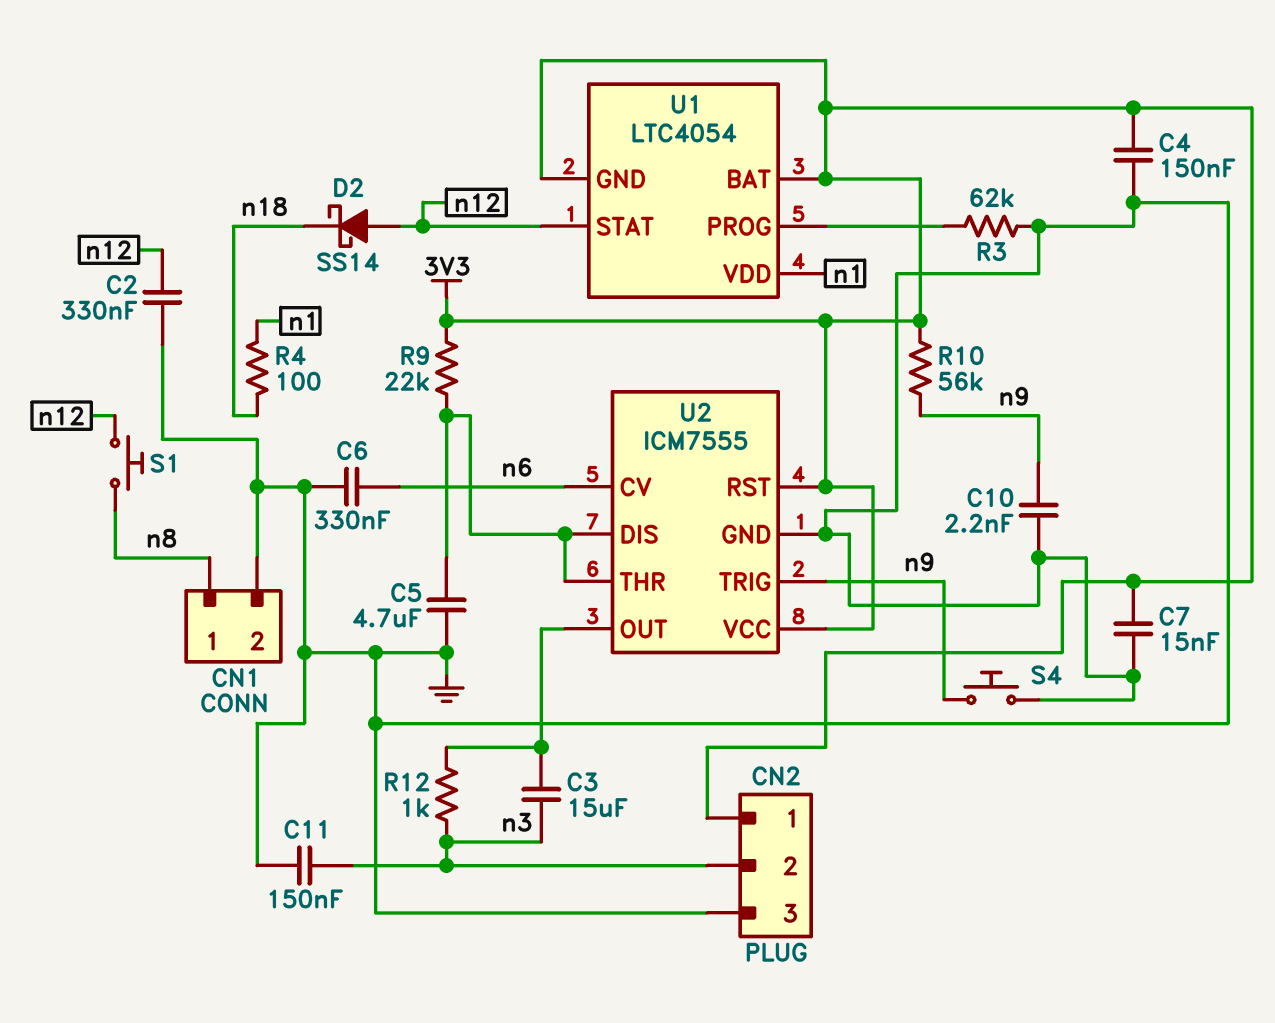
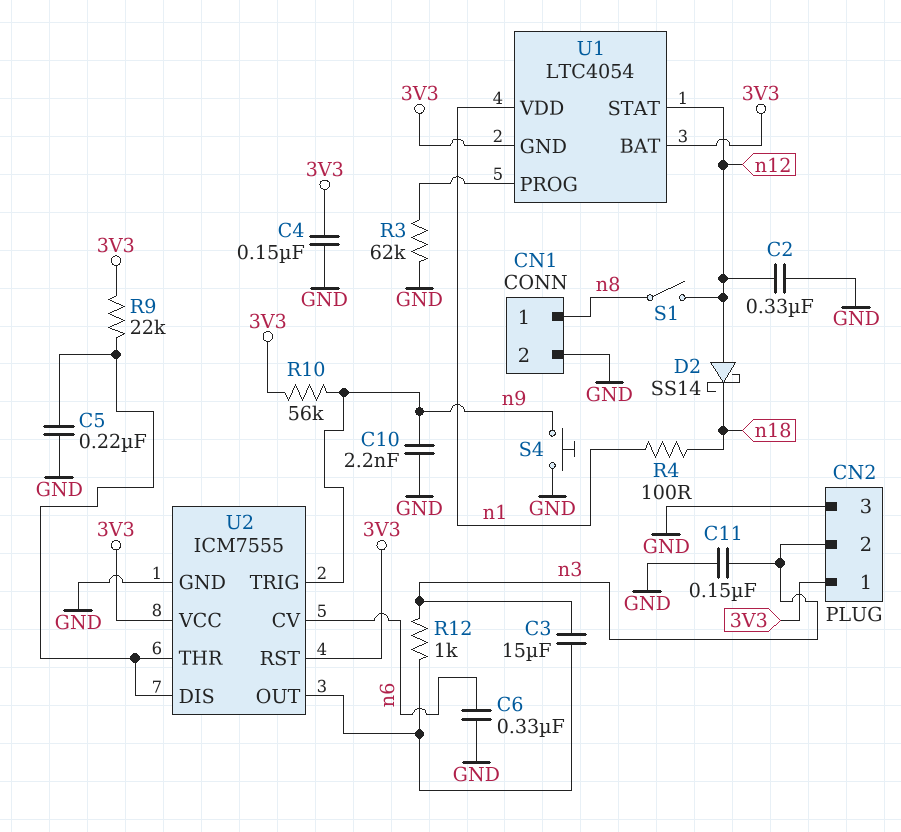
C5: 4.7uF (GND, U2/DIS) -> 220nF (GND, U2/DIS)
C7: 15nF (3V3, GND) -> none
S1: button (n8, n12) -> switch (n8, n12)

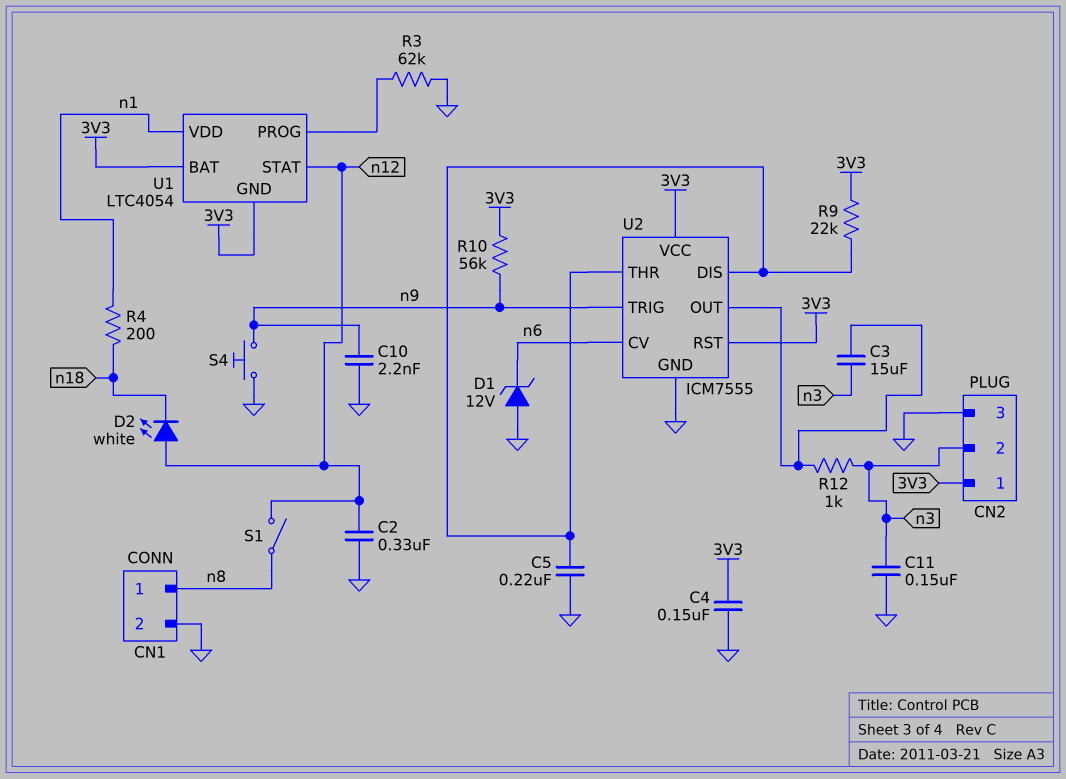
C6: 330nF (GND, n6) -> none
D1: none -> zener 12V (A GND, K n6)
D2: schottky SS14 (A n12, K n18) -> LED white (A n12, K n18)
R4: 100 (n1, n18) -> 200 (n1, n18)

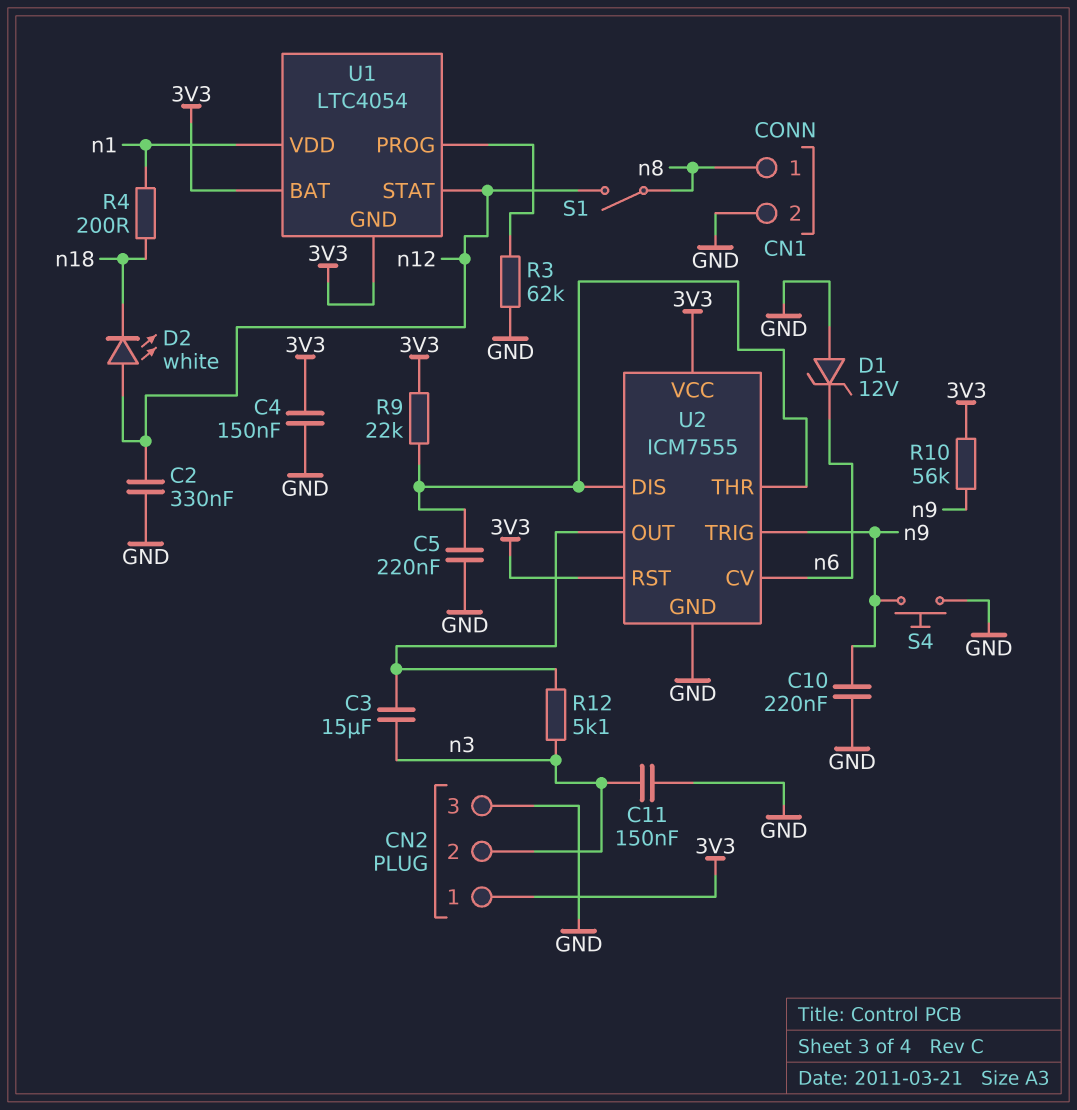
C10: 2.2nF (GND, n9) -> 220nF (GND, n9)
R12: 1k (U2/OUT, n3) -> 5.1k (U2/OUT, n3)

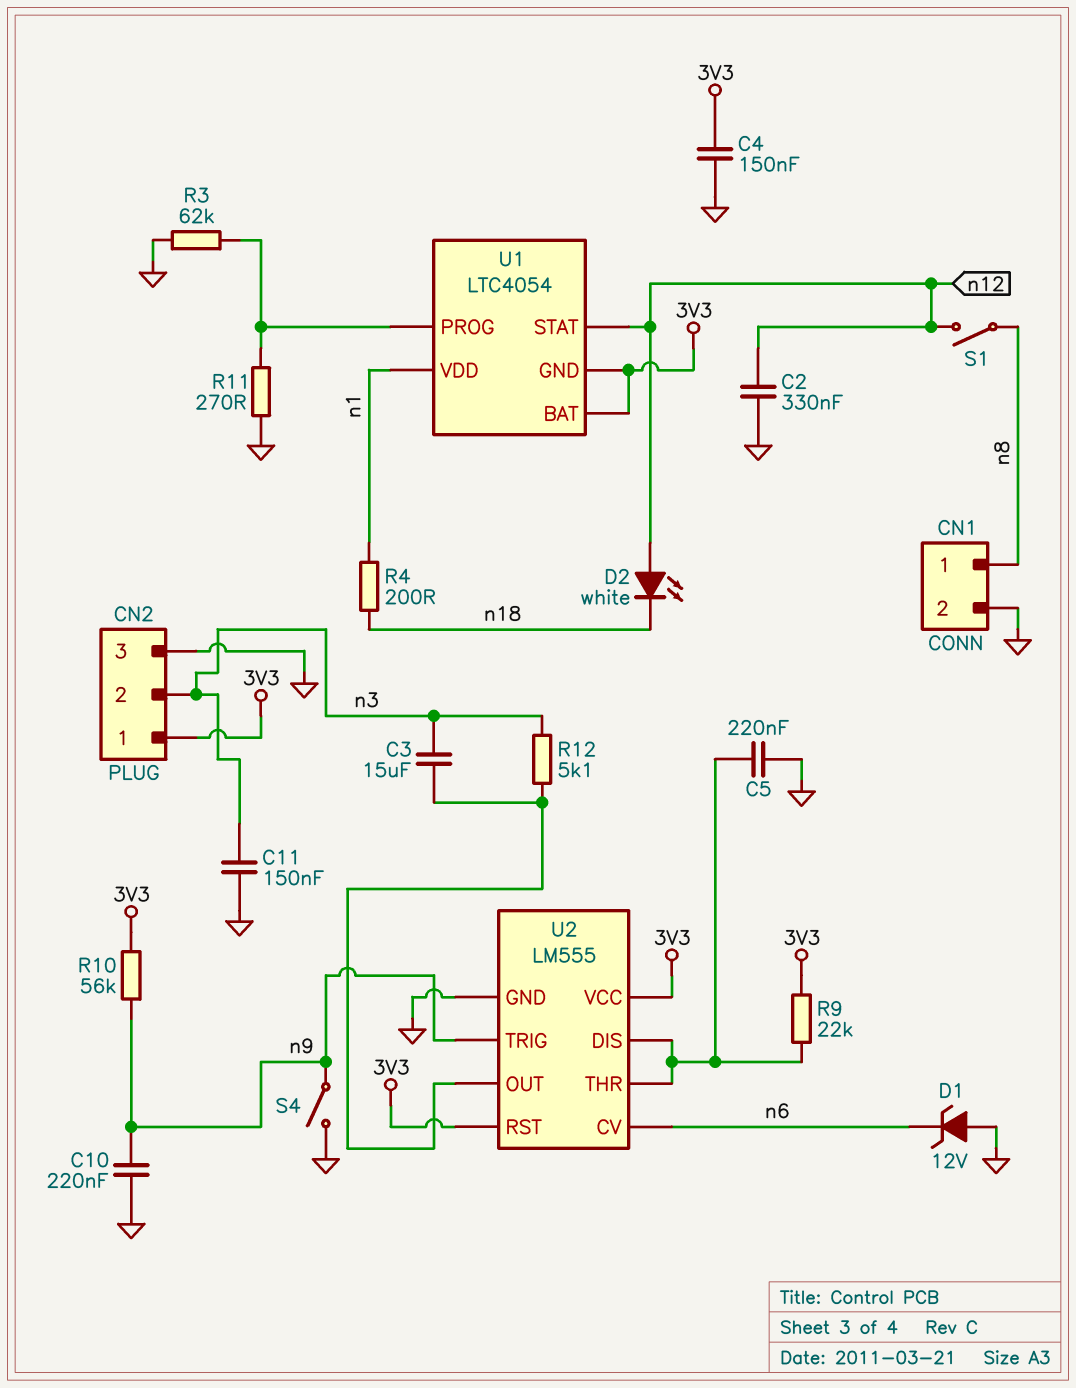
R11: none -> 270 (GND, U1/PROG)
S4: button (GND, n9) -> switch (GND, n9)
U2: ICM7555 -> LM555

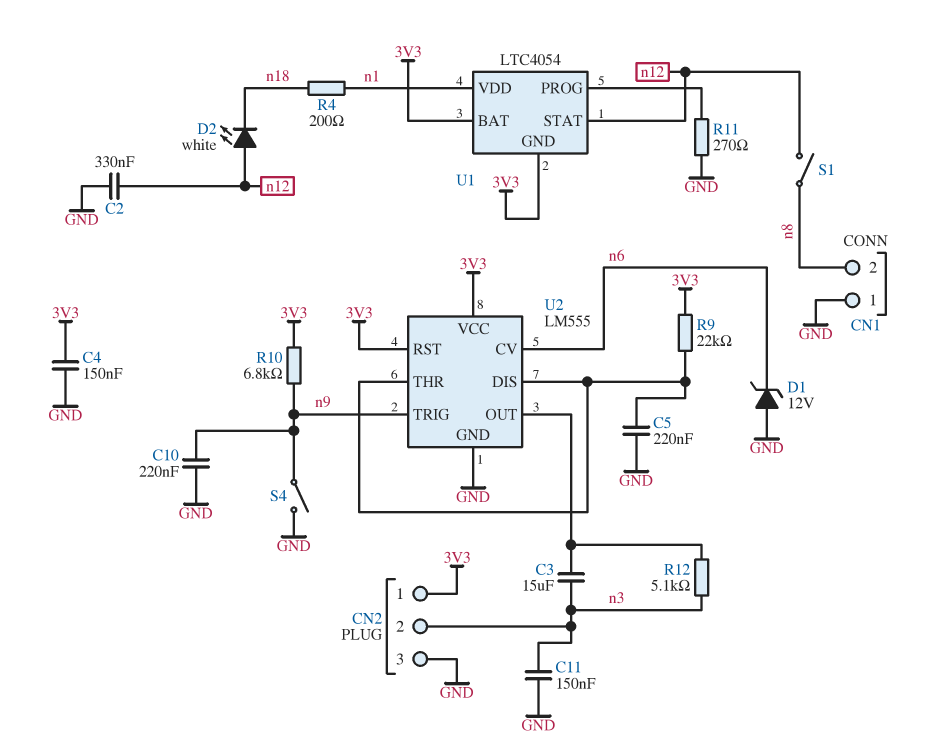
CN1 pin 1: n8 -> GND
CN1 pin 2: GND -> n8
R3: 62k (GND, U1/PROG) -> none
R10: 56k (3V3, n9) -> 6.8k (3V3, n9)

